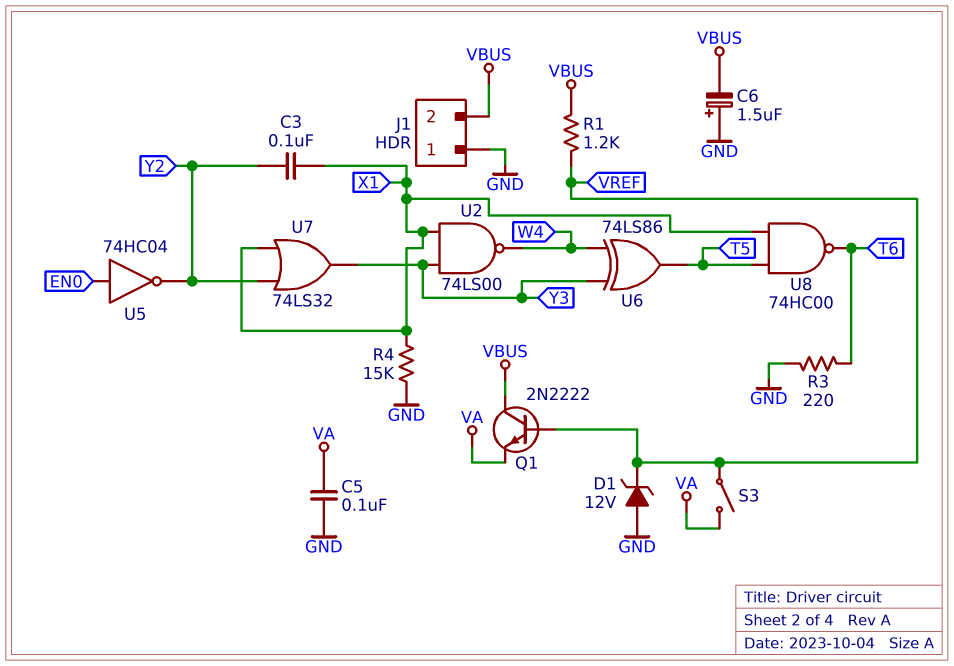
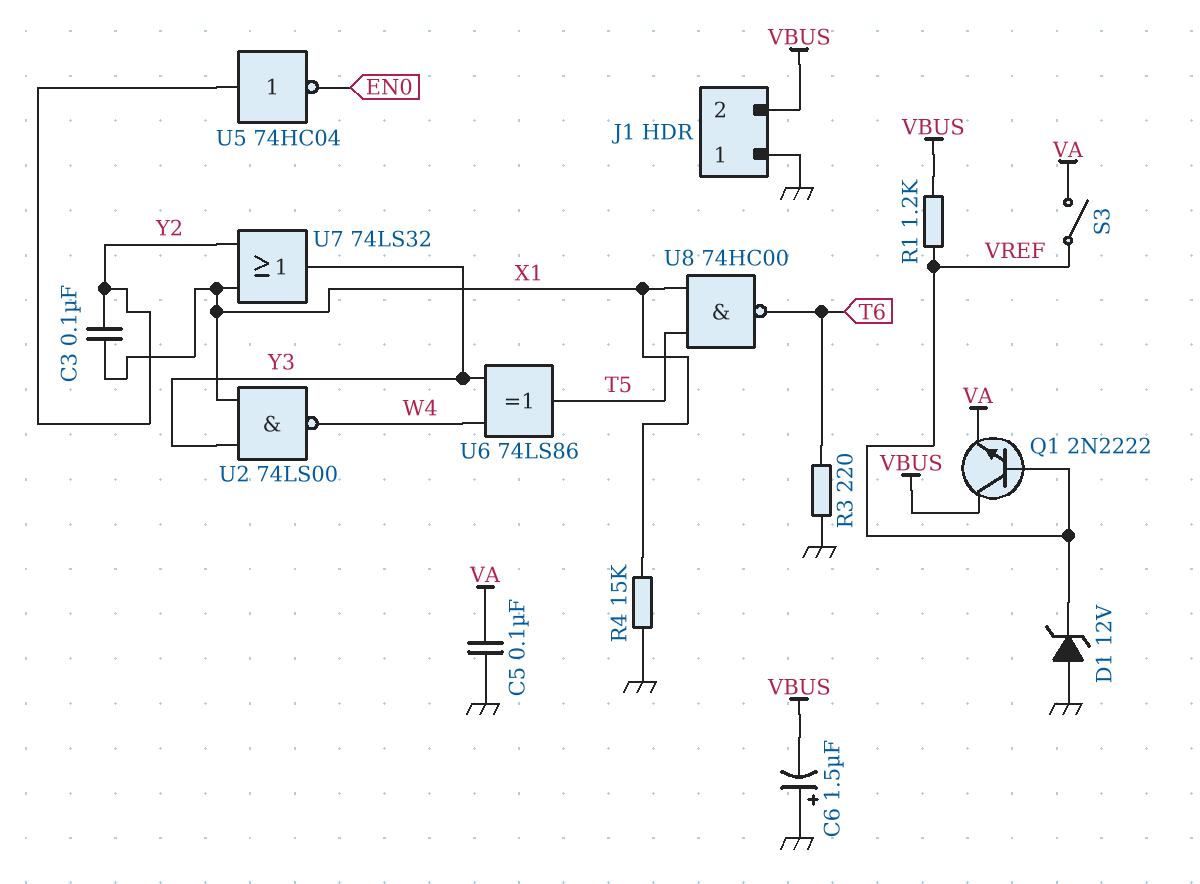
U5: NOT 74HC04 (in EN0, out Y2) -> NOT 74HC04 (in Y2, out EN0)

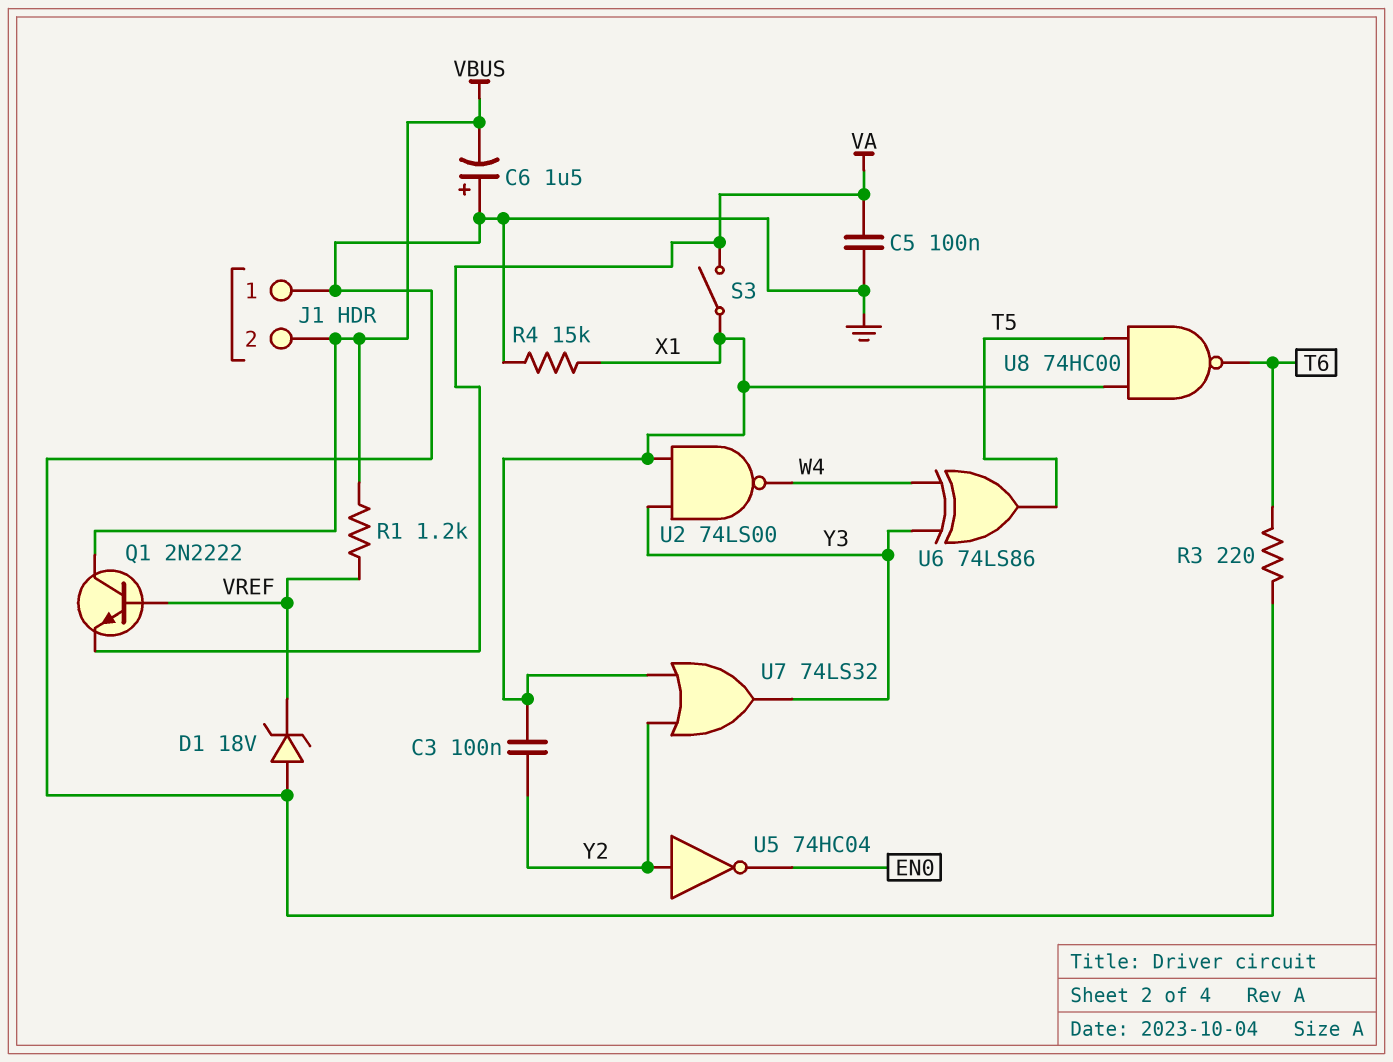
D1: zener 12V (A GND, K VREF) -> zener 18V (A GND, K VREF)
S3: switch (VA, VREF) -> switch (VA, X1)

